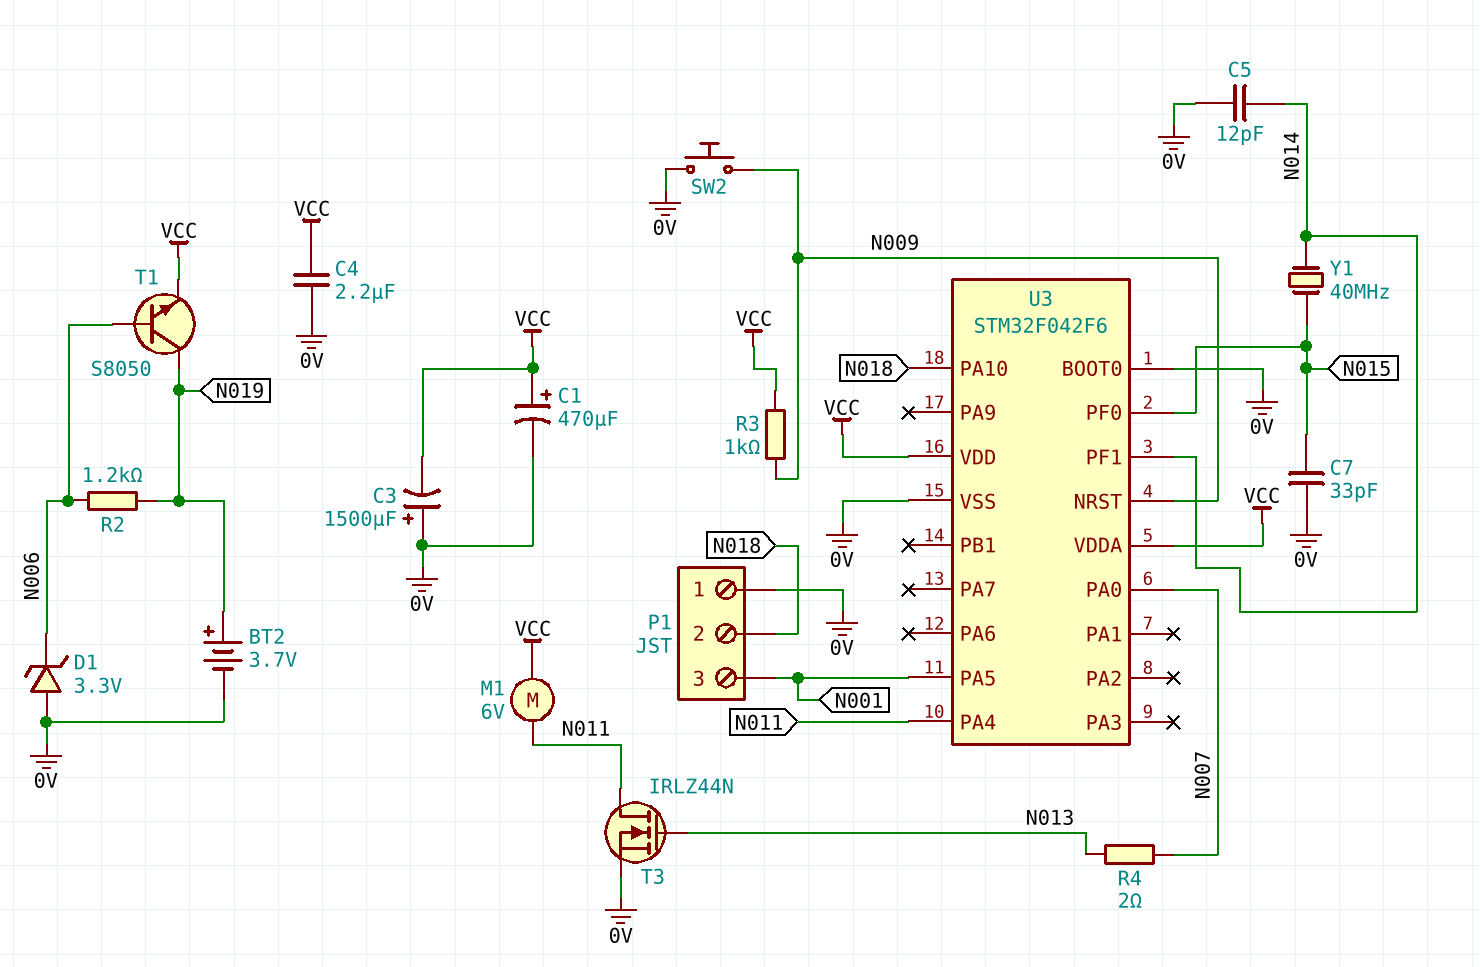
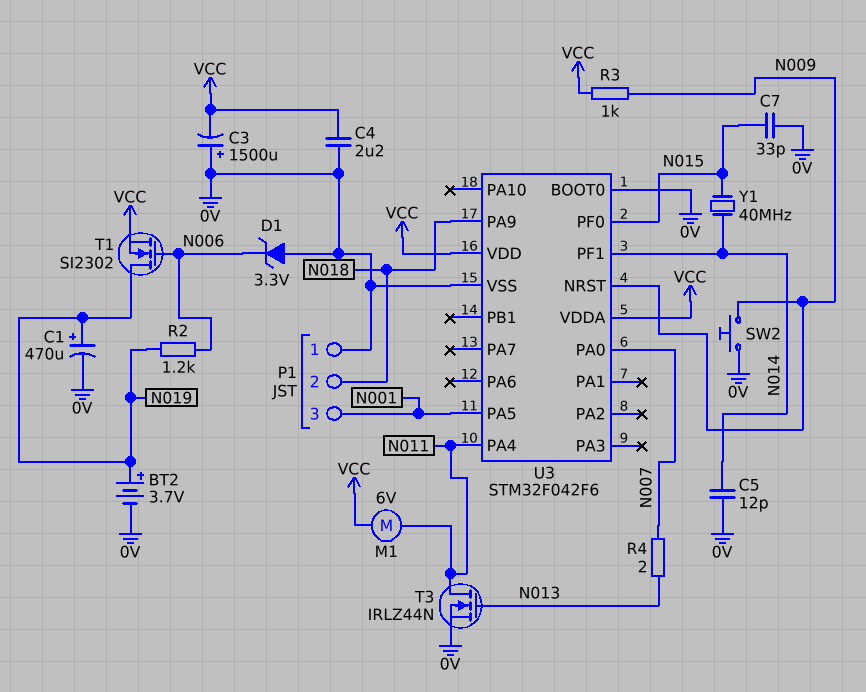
C1: 470uF (plus VCC, minus 0V) -> 470uF (plus N019, minus 0V)
T1: NPN S8050 (B N006, C N019, E VCC) -> NMOS SI2302 (G N006, D N019, S VCC)
U3 pin PA9: none -> N018
U3 pin PA10: N018 -> none

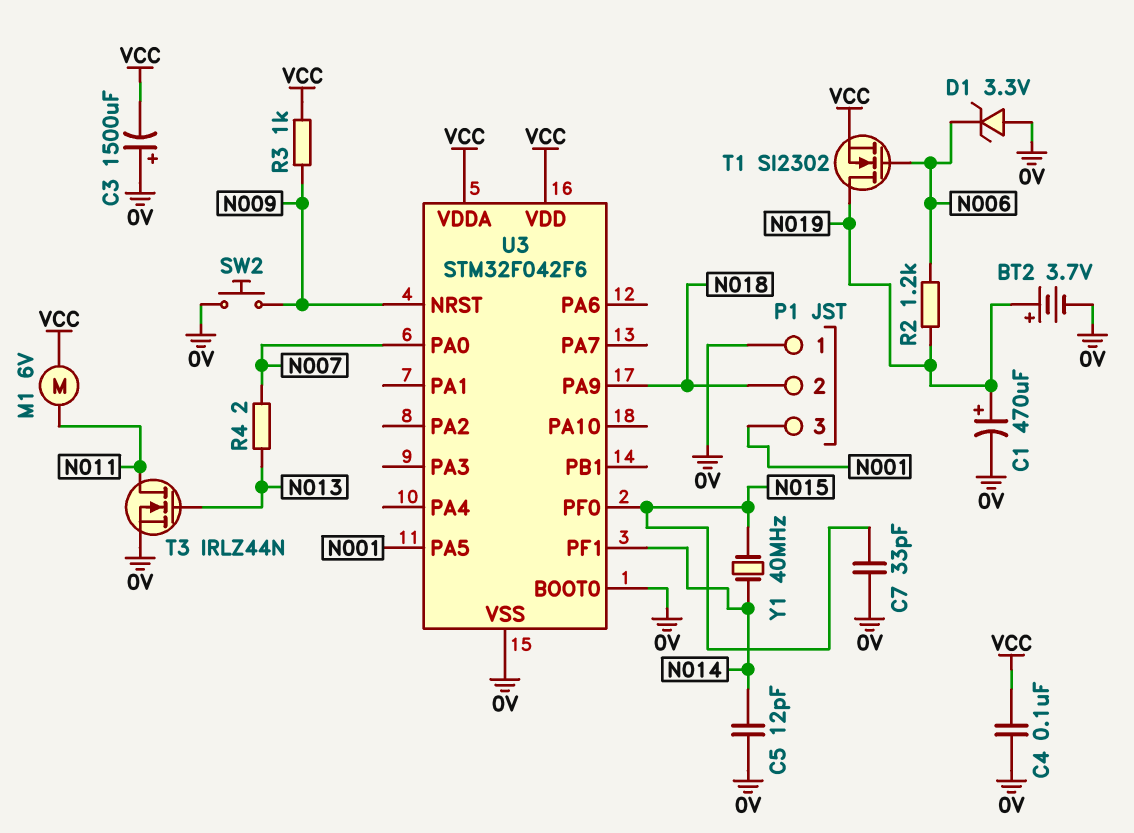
C4: 2.2uF (0V, VCC) -> 100nF (0V, VCC)
U3 pin PA4: N011 -> none

